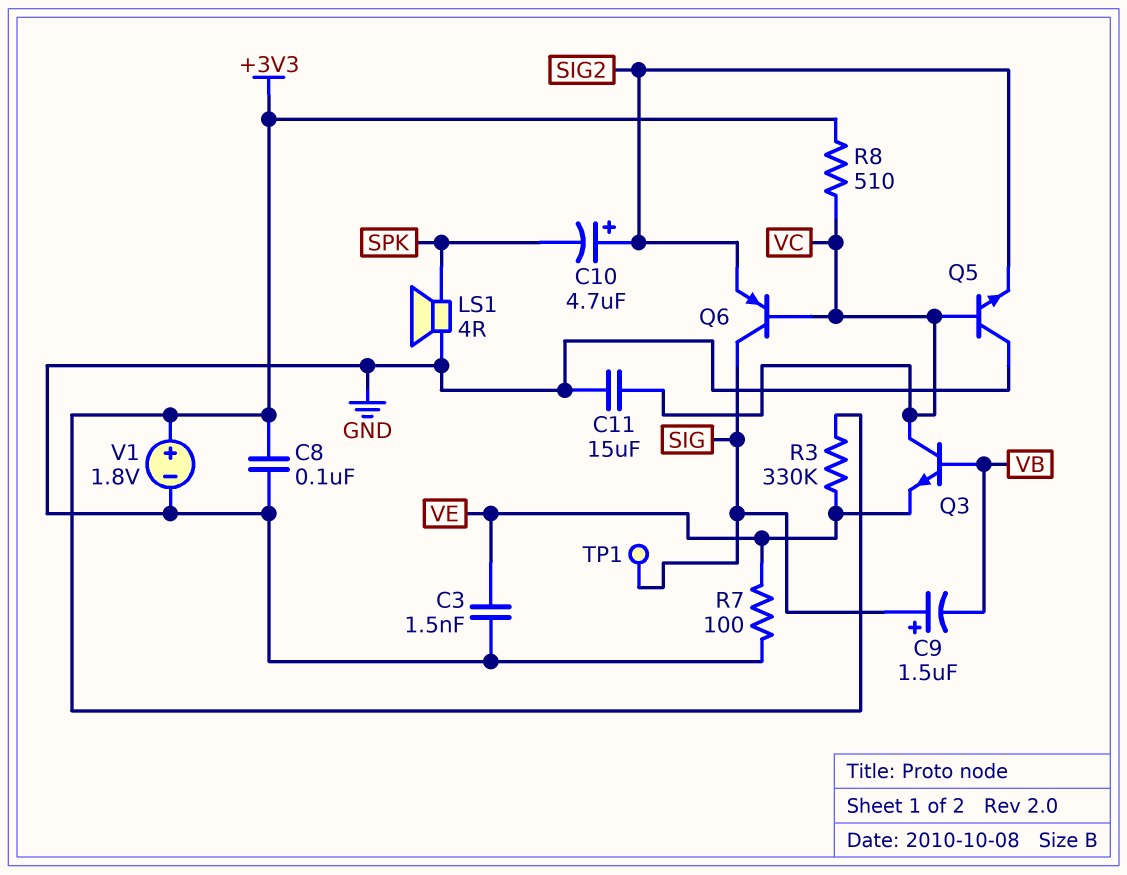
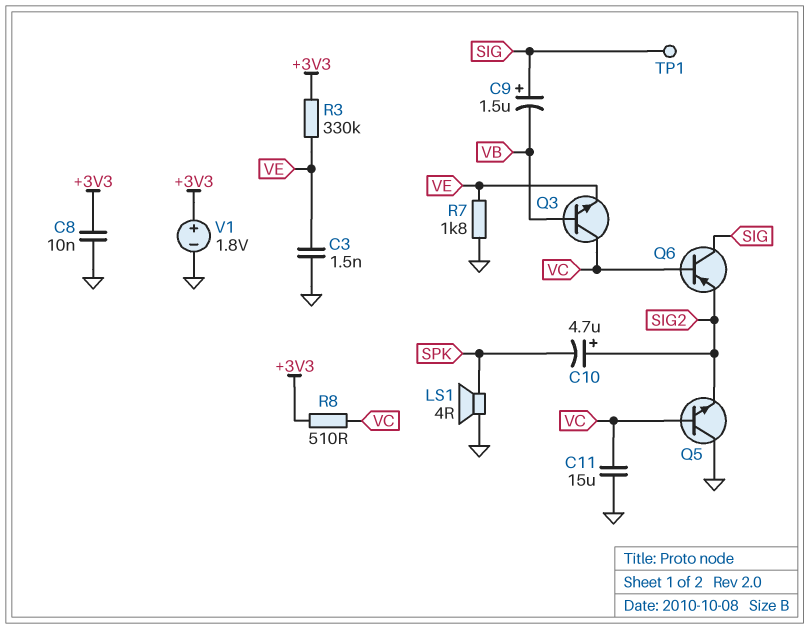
C8: 100nF (+3V3, GND) -> 10nF (+3V3, GND)
R7: 100 (GND, VE) -> 1.8k (GND, VE)

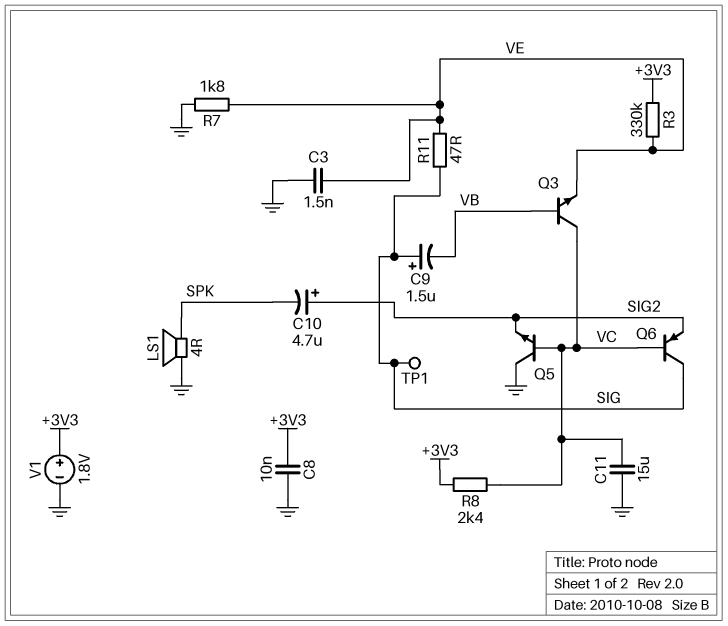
R8: 510 (+3V3, VC) -> 2.4k (+3V3, VC)
R11: none -> 47 (SIG, VE)

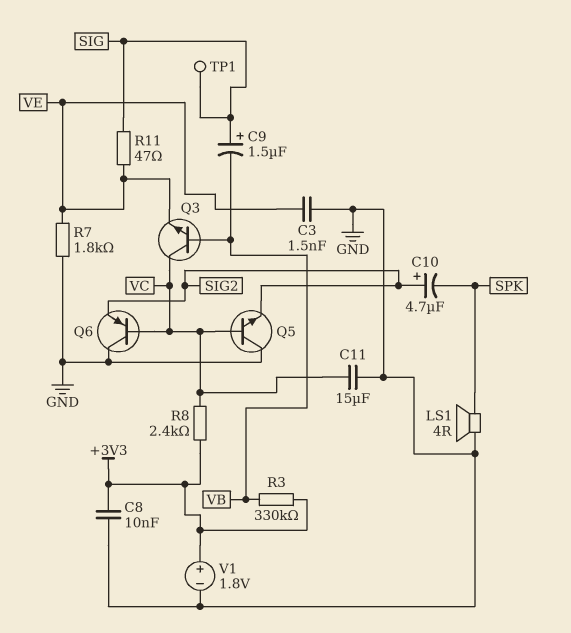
Q6: PNP (B VC, C SIG, E SIG2) -> PNP (B VC, C GND, E SIG2)
R3: 330k (+3V3, VE) -> 330k (+3V3, VB)

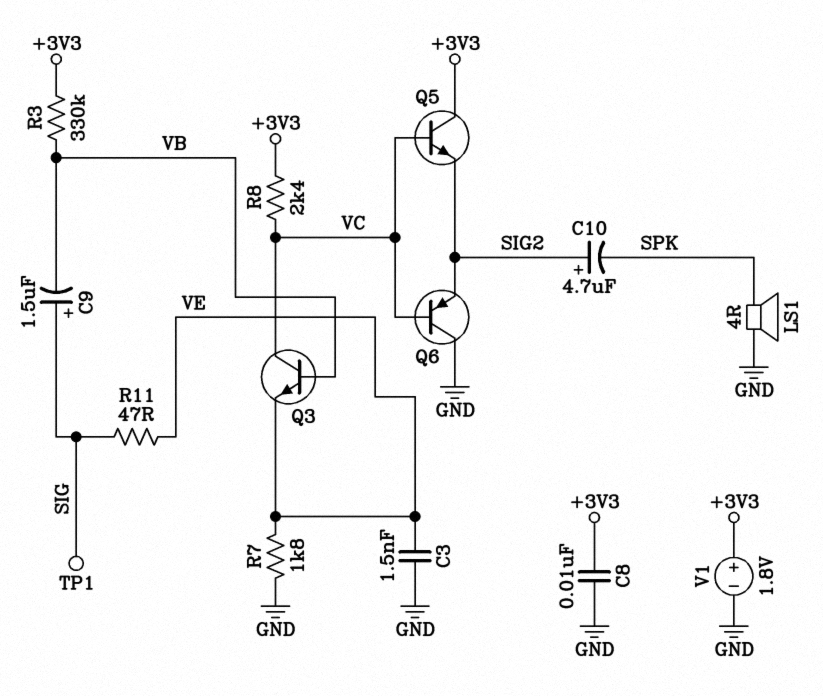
C11: 15uF (GND, VC) -> none
Q5: NPN (B VC, C GND, E SIG2) -> NPN (B VC, C +3V3, E SIG2)

